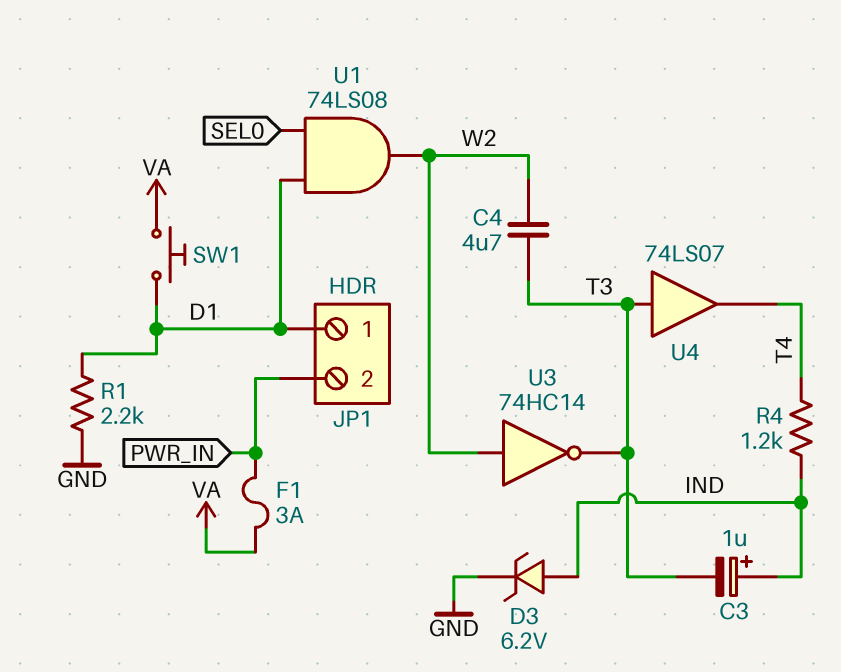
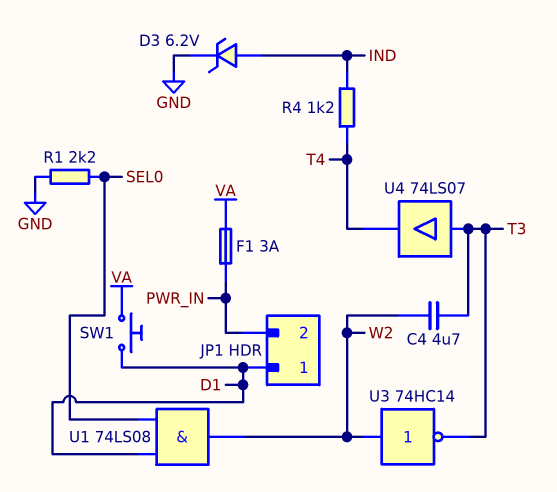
C3: 1uF (plus IND, minus T3) -> none
R1: 2.2k (D1, GND) -> 2.2k (GND, SEL0)

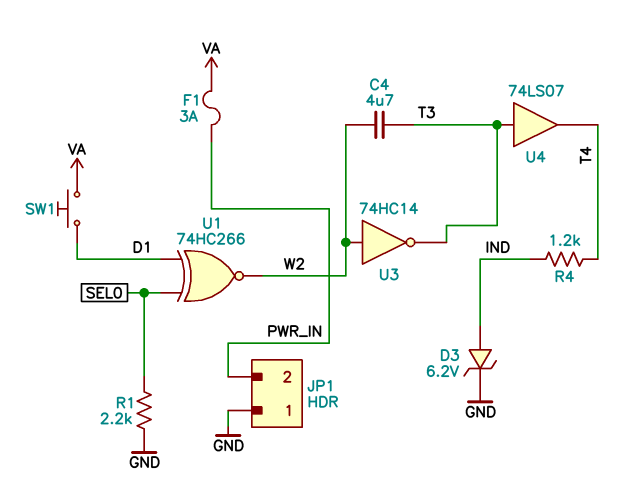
JP1 pin 1: D1 -> GND
U1: AND 74LS08 (in D1, in SEL0, out W2) -> XNOR 74HC266 (in D1, in SEL0, out W2)

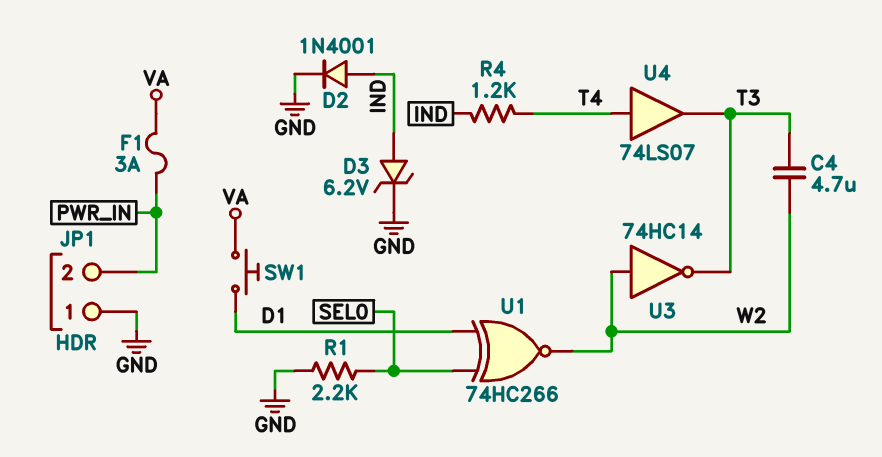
D2: none -> diode 1N4001 (A IND, K GND)
U4: buffer 74LS07 (in T3, out T4) -> buffer 74LS07 (in T4, out T3)

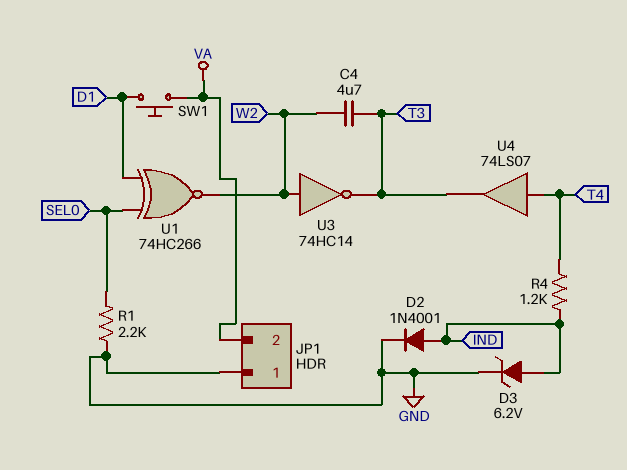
F1: 3A (PWR_IN, VA) -> none
JP1 pin 2: PWR_IN -> VA

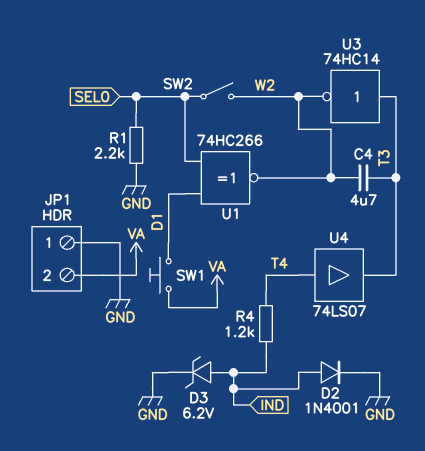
SW2: none -> switch (SEL0, W2)
U3: NOT 74HC14 (in W2, out T3) -> NOT 74HC14 (in T3, out W2)

